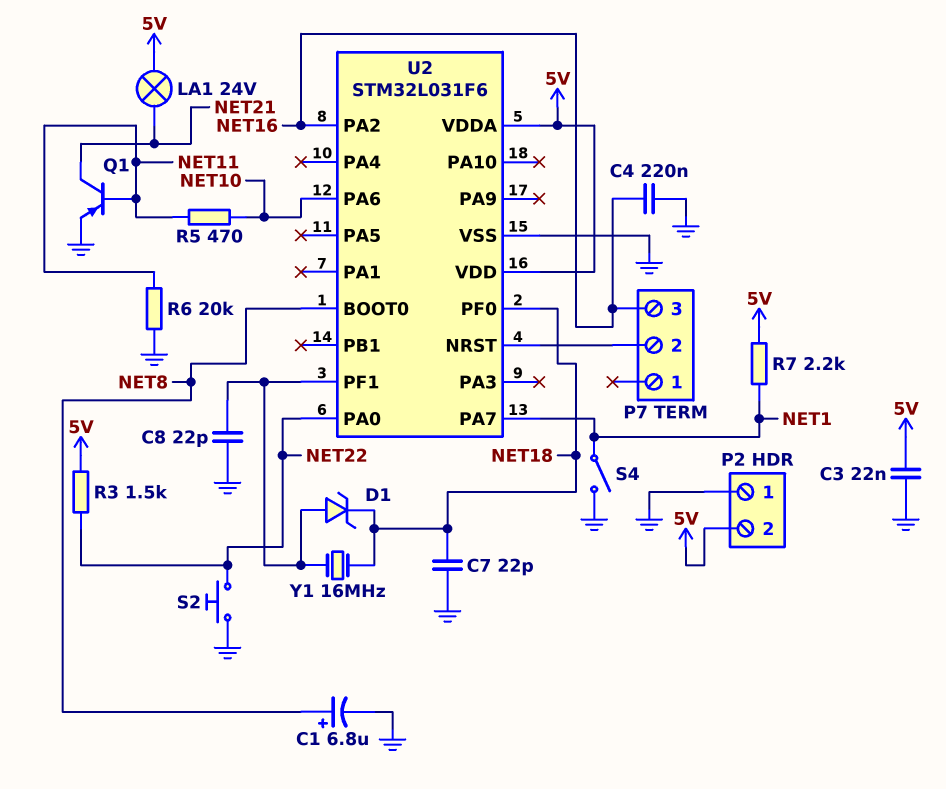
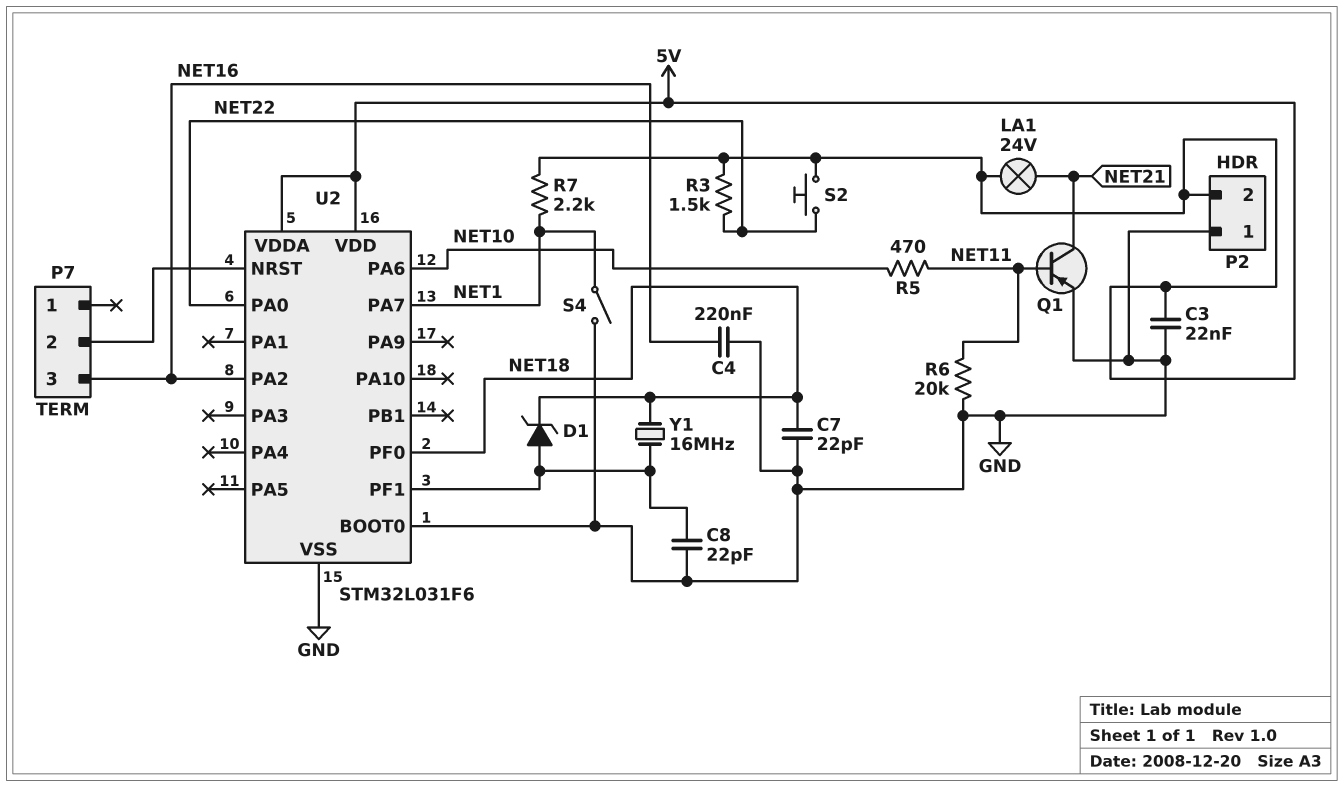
C1: 6.8uF (plus NET8, minus GND) -> none
S2: button (GND, NET22) -> button (5V, NET22)
U2 pin BOOT0: NET8 -> GND

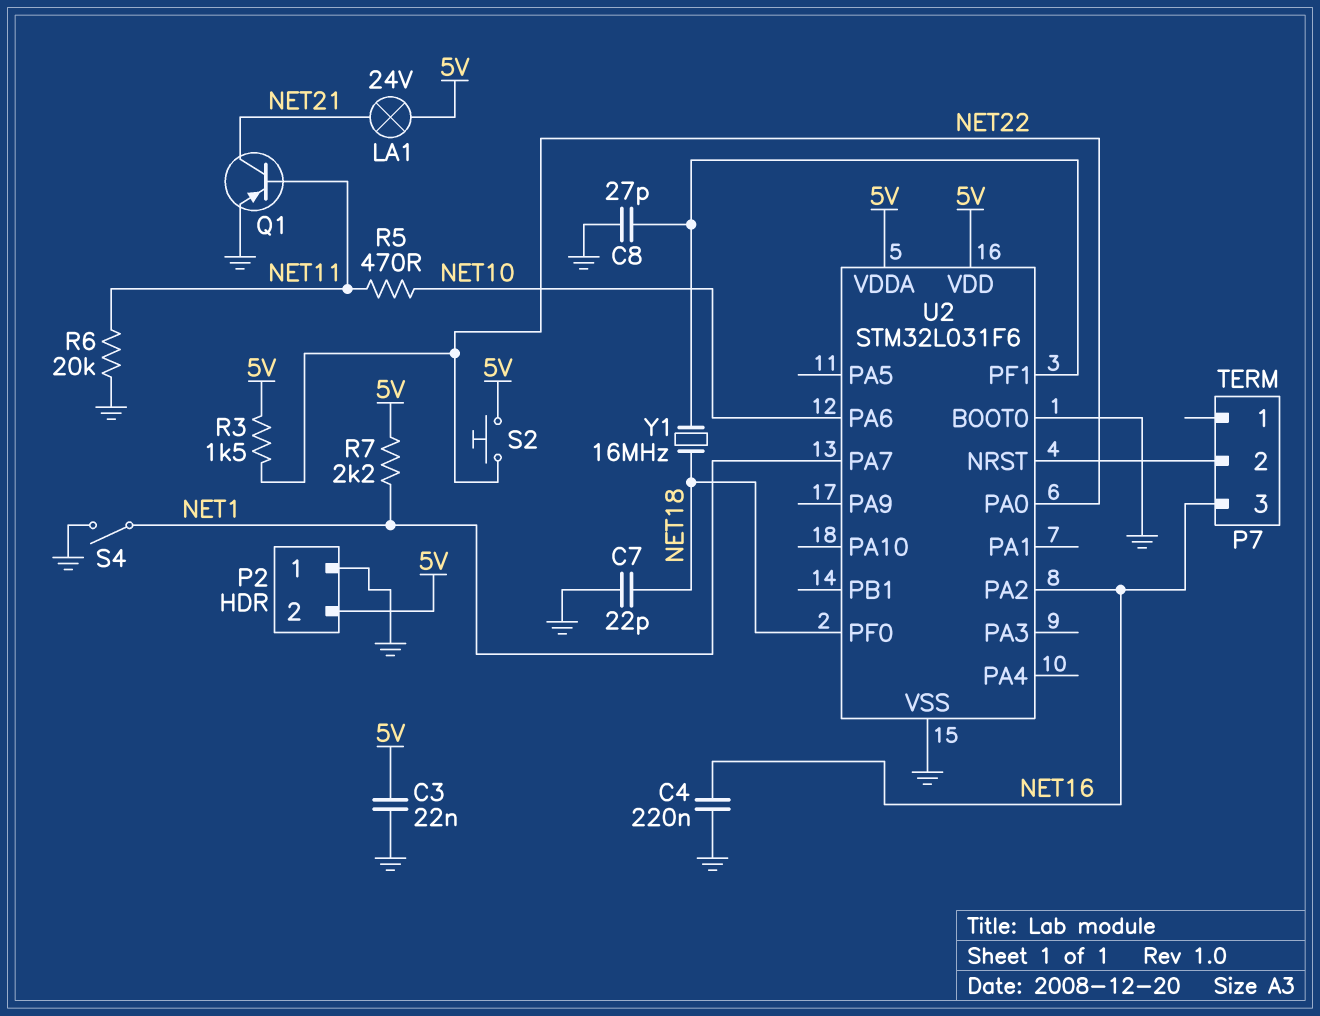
C8: 22pF (GND, U2/PF1) -> 27pF (GND, U2/PF1)
D1: zener (A U2/PF1, K NET18) -> none

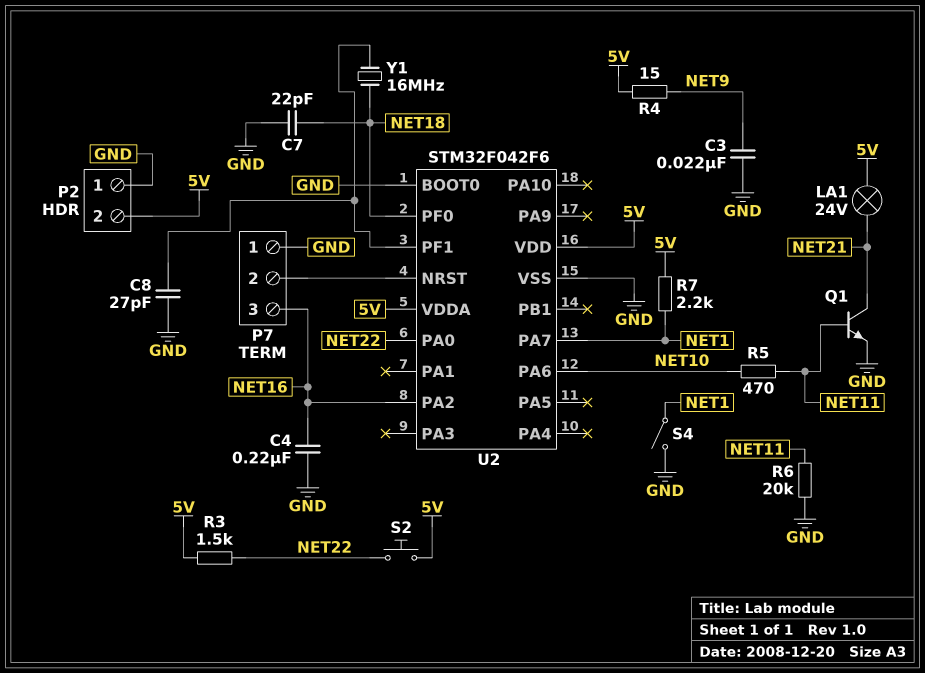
C3: 22nF (5V, GND) -> 22nF (GND, NET9)
P7 pin 1: none -> GND
Q1: PNP (B NET11, C NET21, E GND) -> NPN (B NET11, C NET21, E GND)
R4: none -> 15 (5V, NET9)
U2: STM32L031F6 -> STM32F042F6

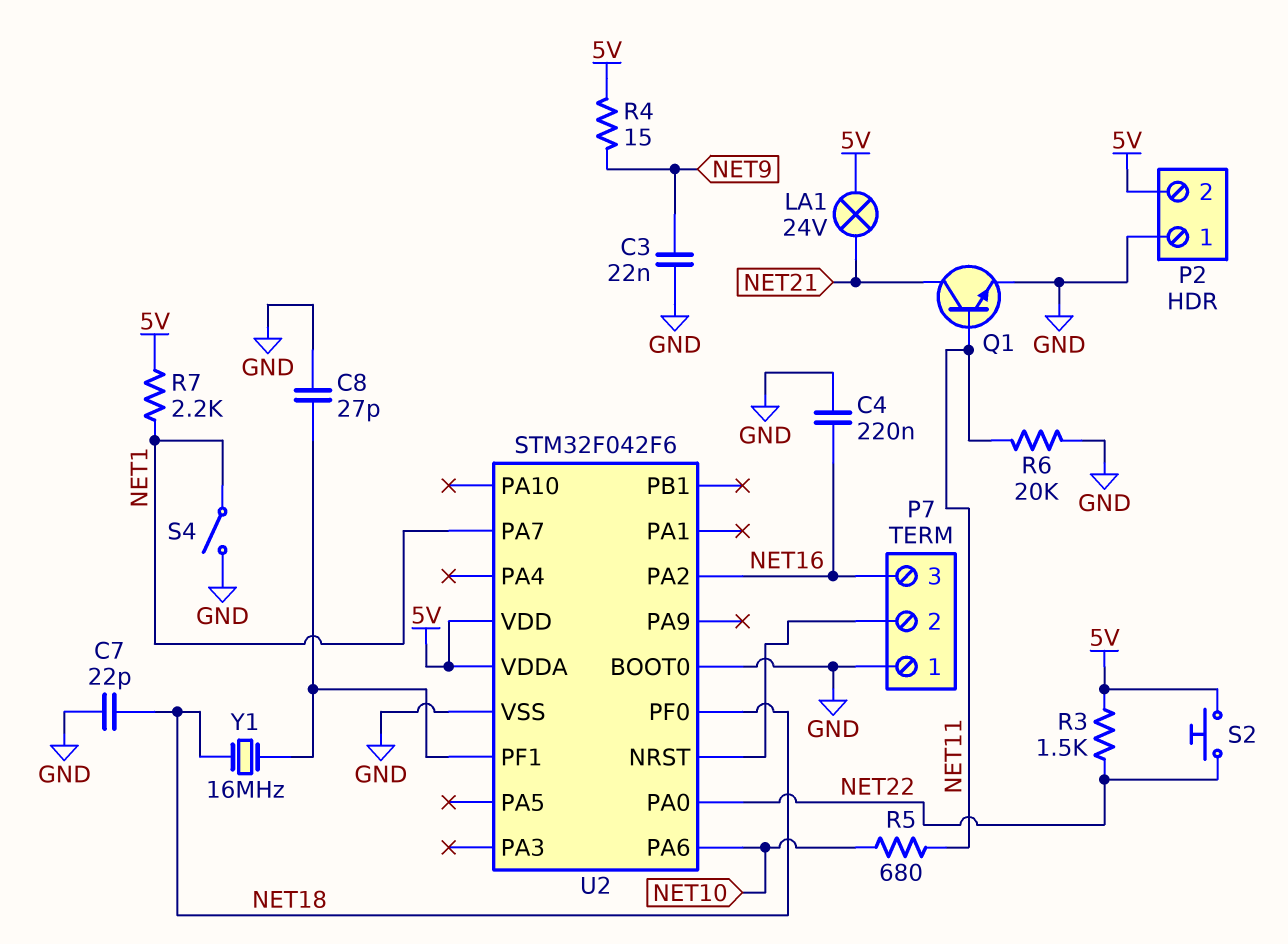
R5: 470 (NET10, NET11) -> 680 (NET10, NET11)

